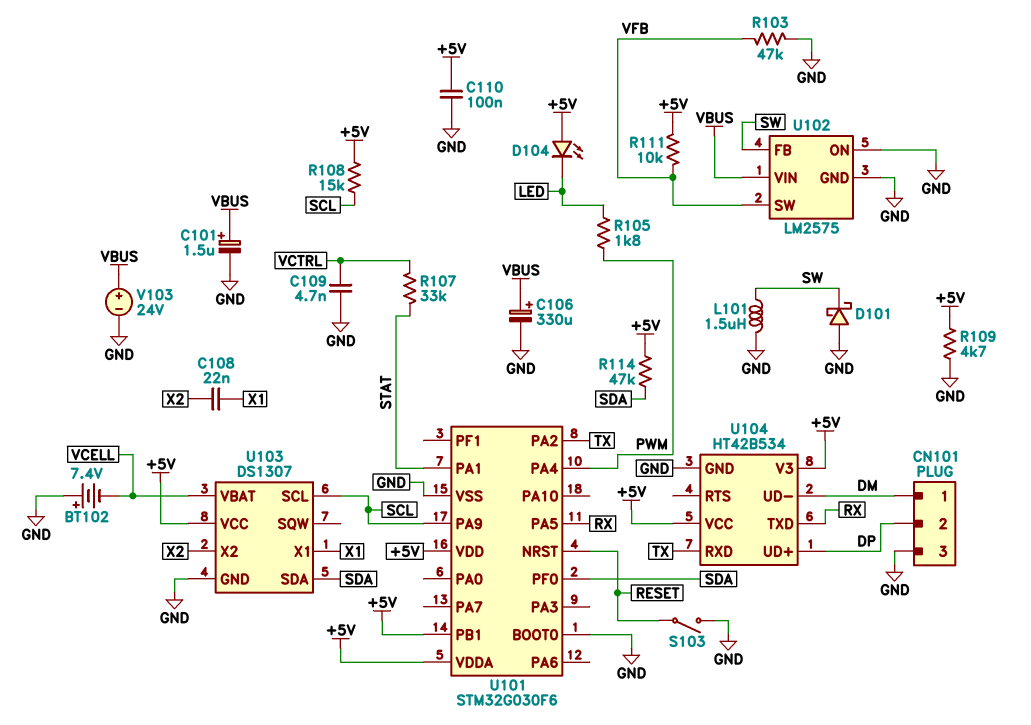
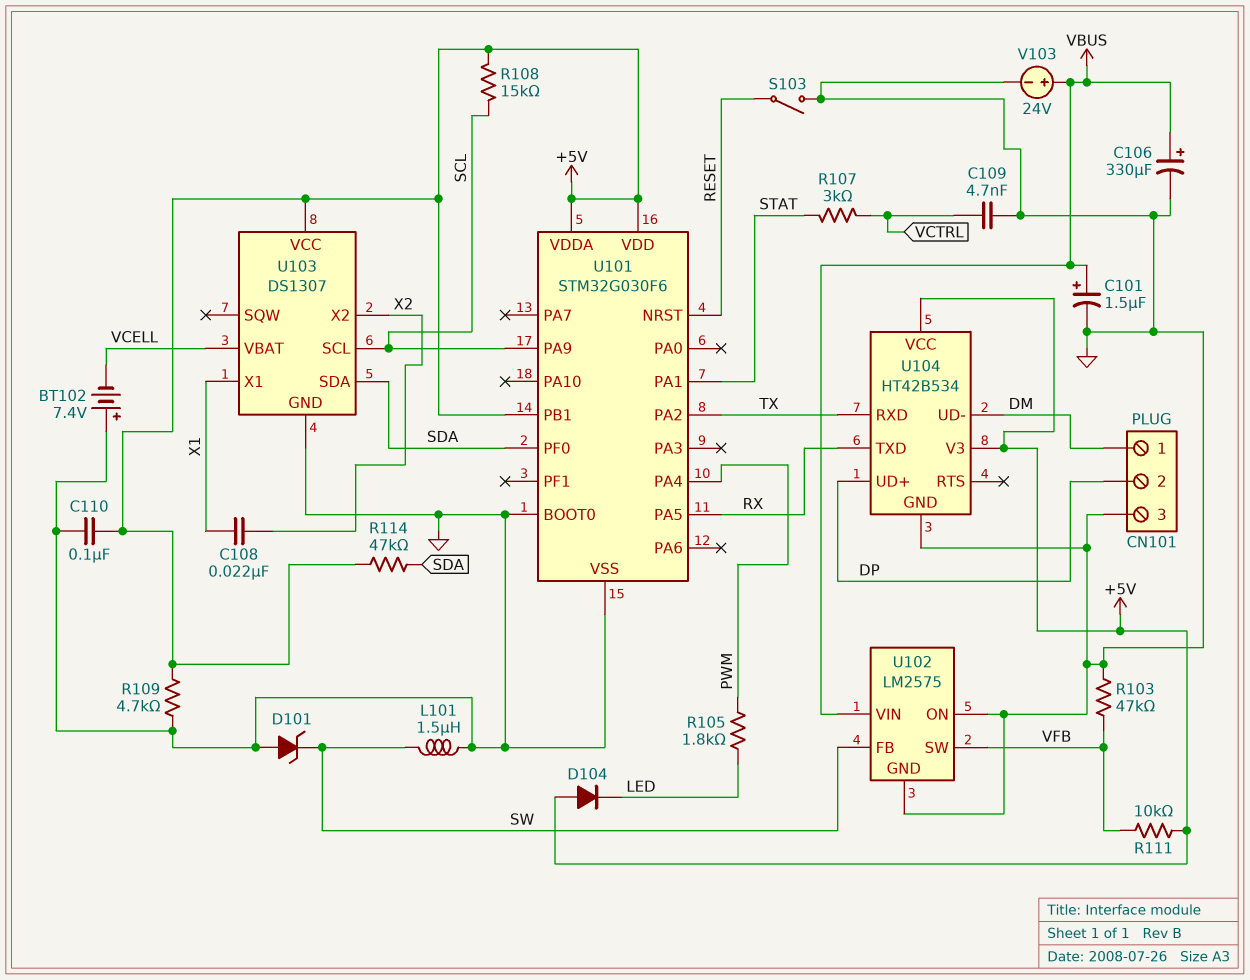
D101: schottky (A GND, K SW) -> zener (A GND, K SW)
D104: LED (A +5V, K LED) -> diode (A +5V, K LED)
R107: 33k (STAT, VCTRL) -> 3k (STAT, VCTRL)

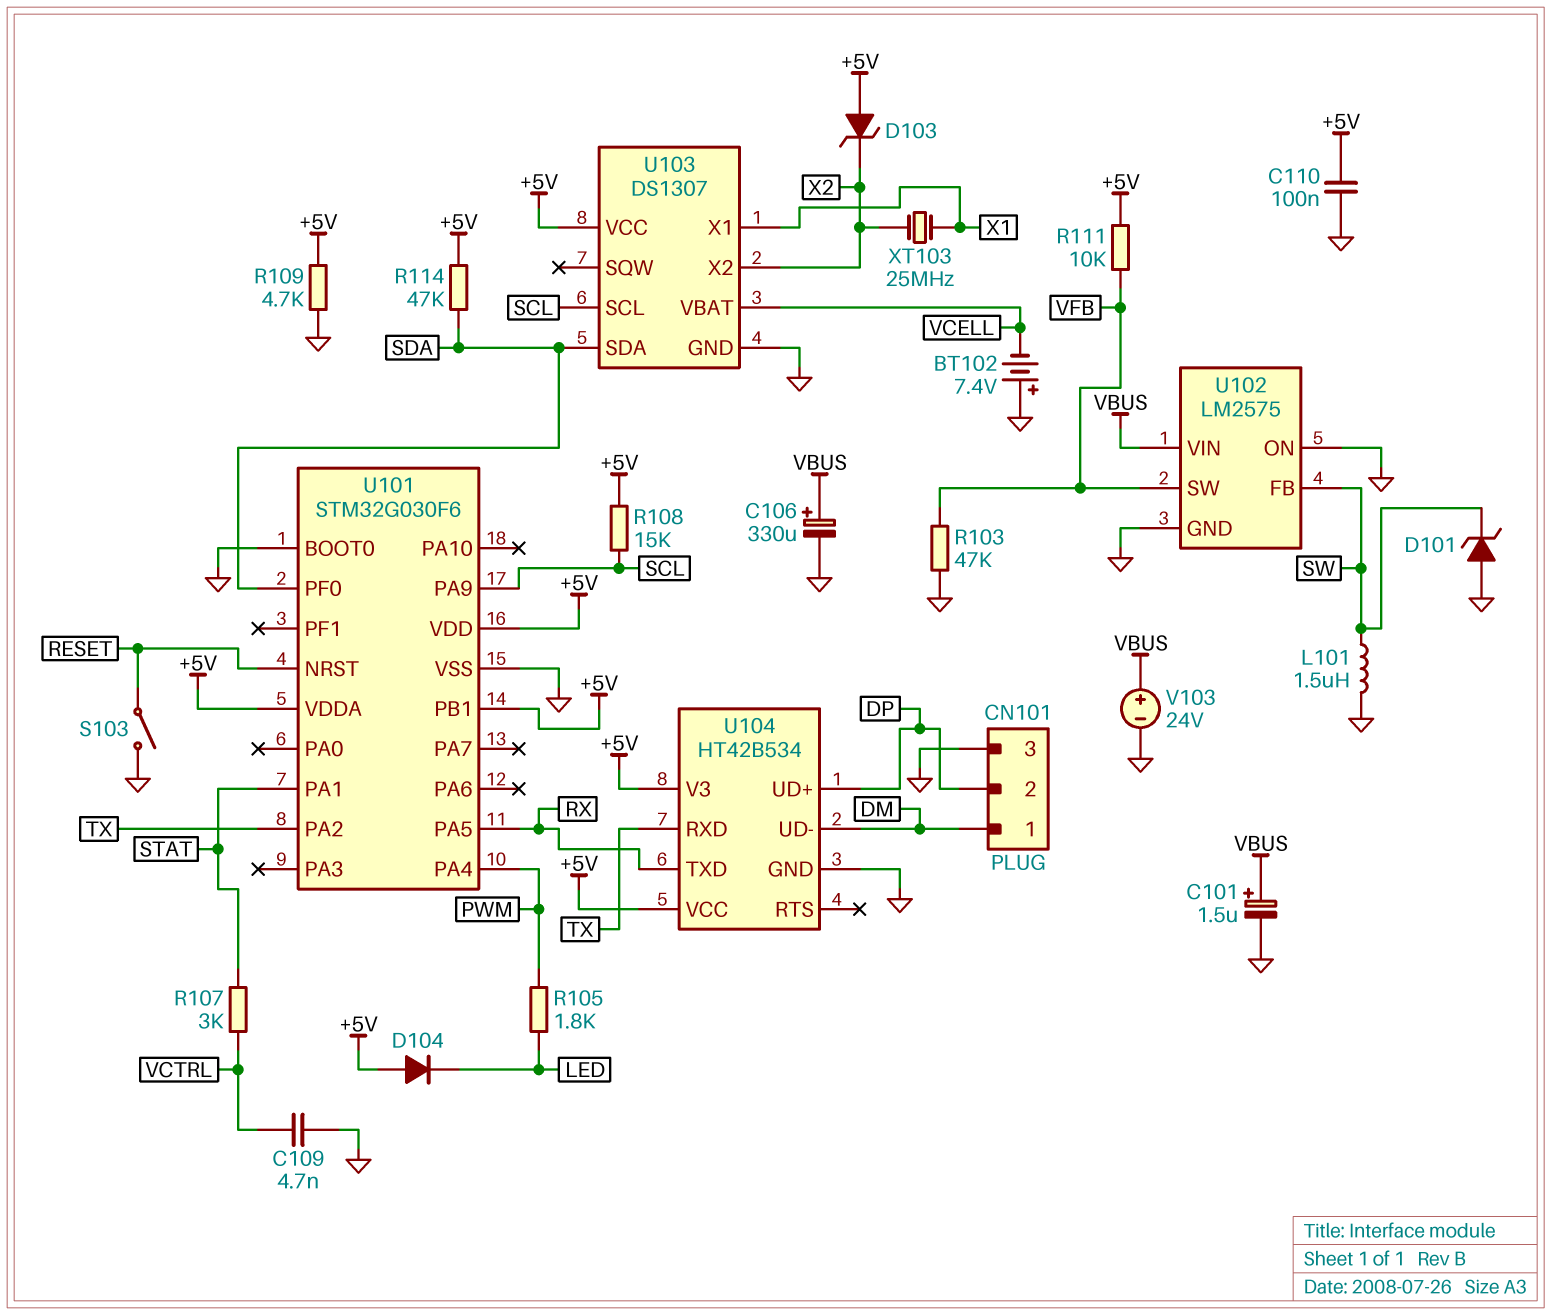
C108: 22nF (X1, X2) -> none
D103: none -> zener (A +5V, K X2)
XT103: none -> 25MHz (X1, X2)

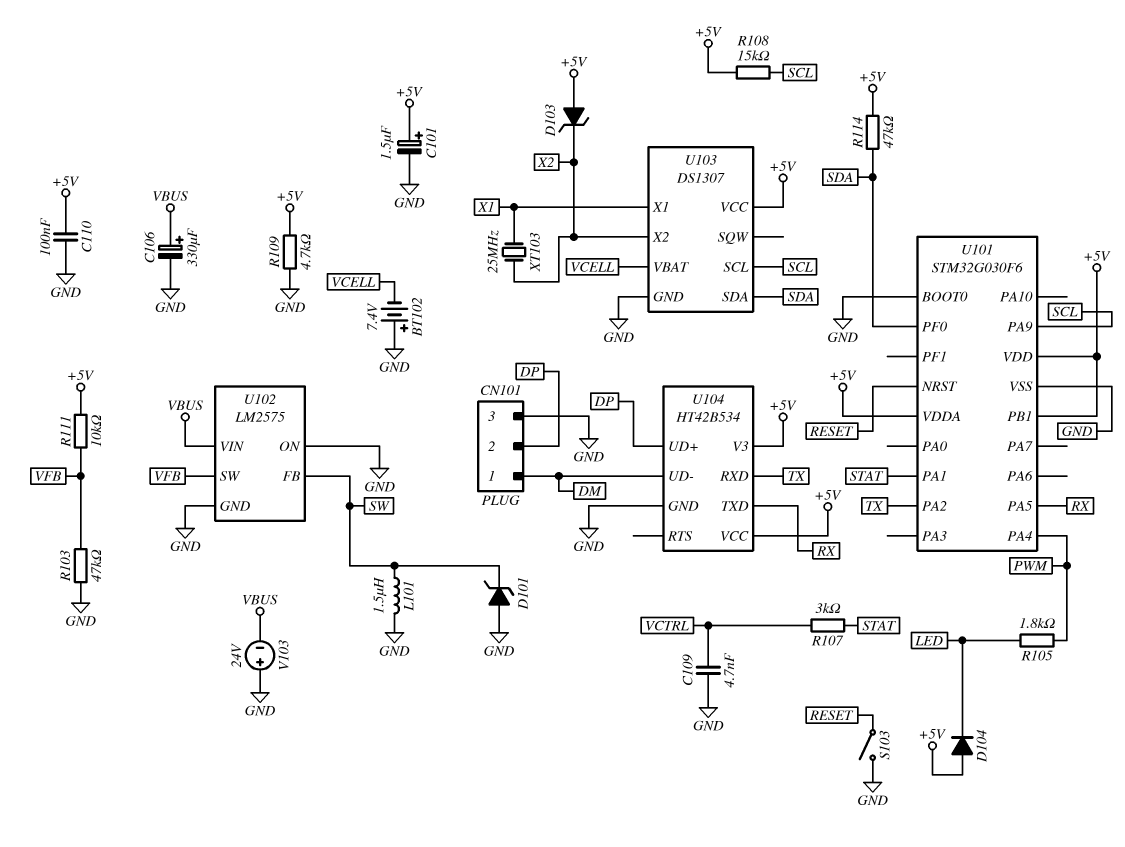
C101: 1.5uF (plus VBUS, minus GND) -> 1.5uF (plus +5V, minus GND)
V103: 24V (plus VBUS, minus GND) -> 24V (plus GND, minus VBUS)

